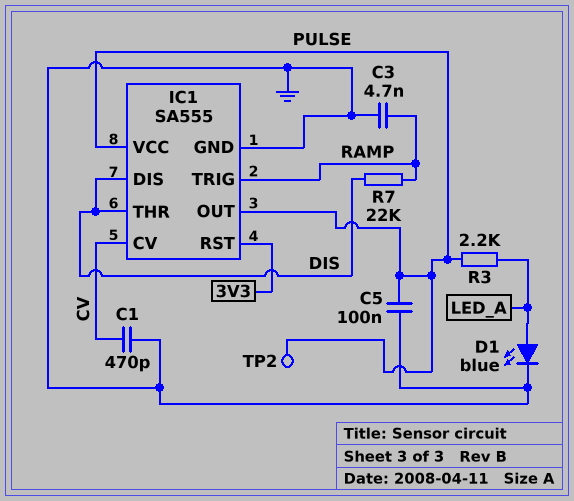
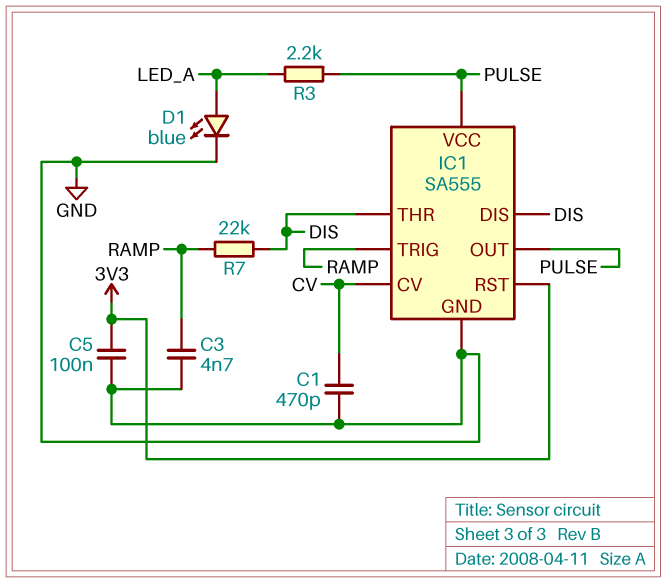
C5: 100nF (GND, PULSE) -> 100nF (3V3, GND)
TP2: test point (PULSE) -> none

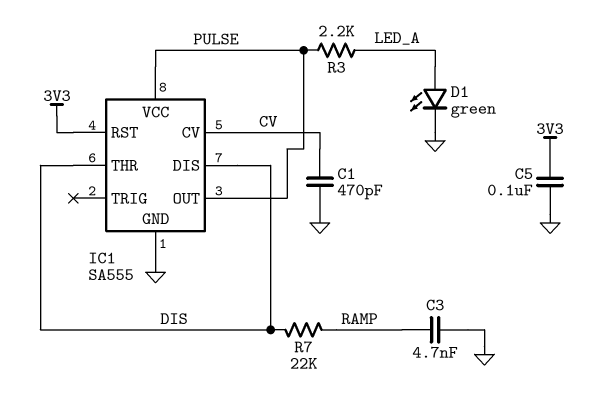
D1: LED blue (A LED_A, K GND) -> LED green (A LED_A, K GND)
IC1 pin TRIG: RAMP -> none

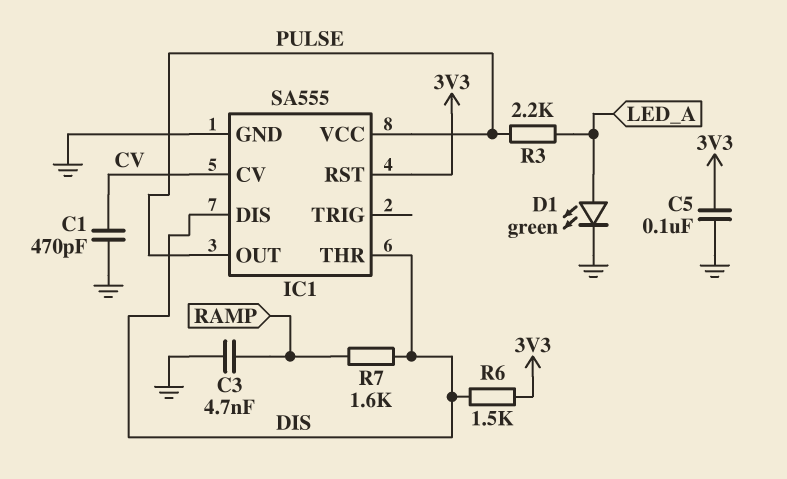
R6: none -> 1.5k (3V3, DIS)
R7: 22k (DIS, RAMP) -> 1.6k (DIS, RAMP)

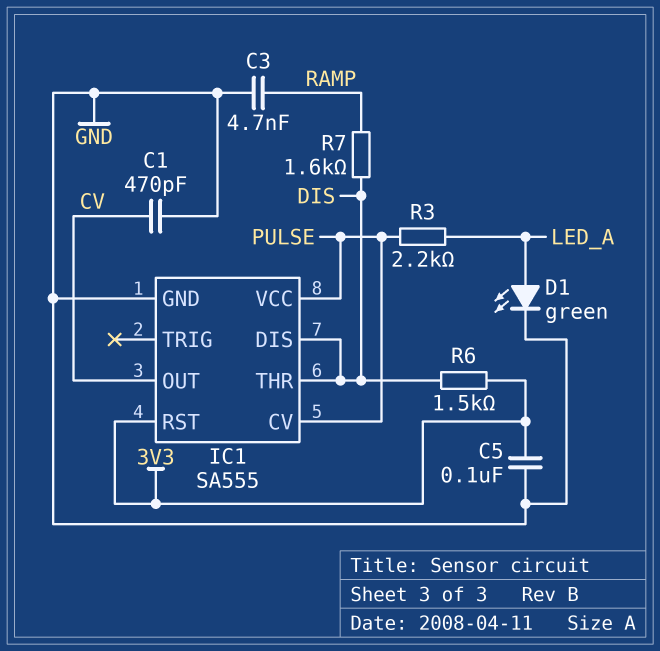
IC1 pin CV: CV -> PULSE
IC1 pin OUT: PULSE -> CV

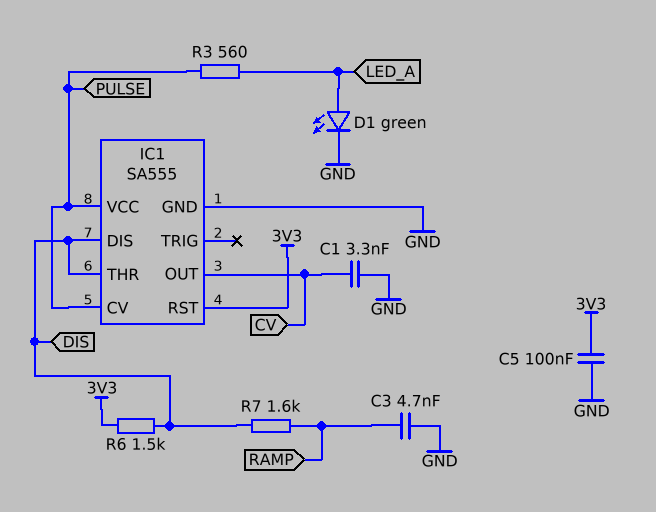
C1: 470pF (CV, GND) -> 3.3nF (CV, GND)
R3: 2.2k (LED_A, PULSE) -> 560 (LED_A, PULSE)

